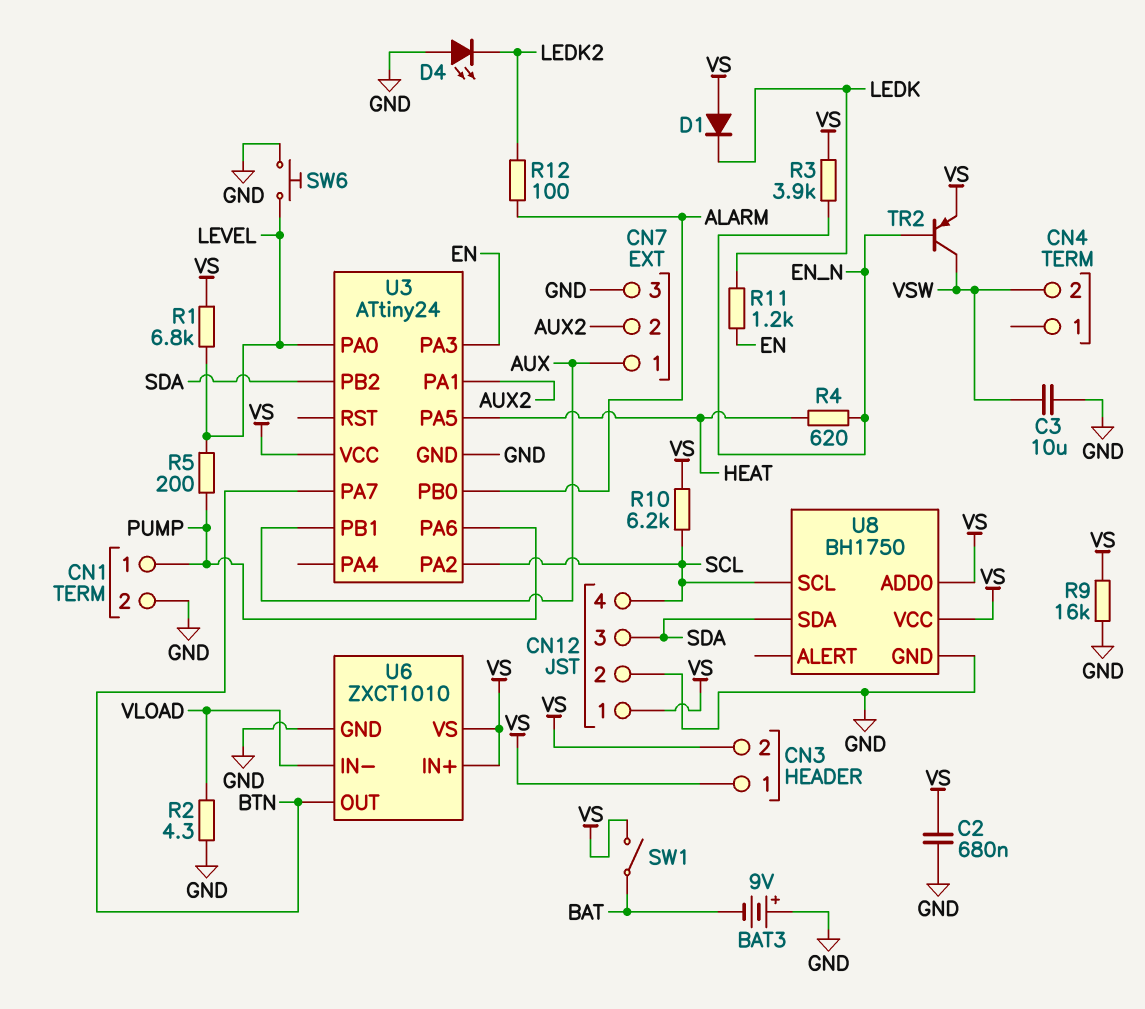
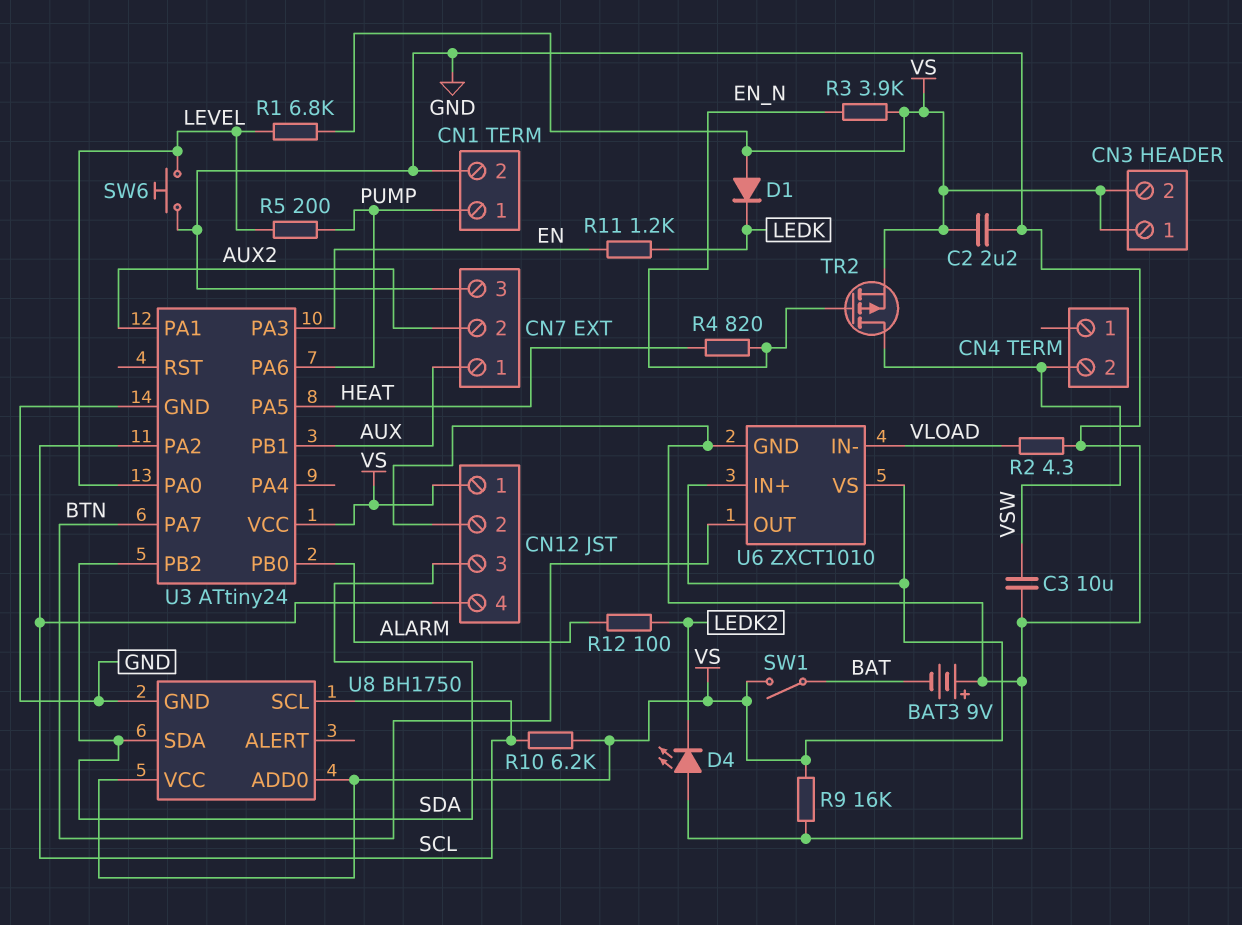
C2: 680nF (GND, VS) -> 2.2uF (GND, VS)
R4: 620 (EN_N, HEAT) -> 820 (EN_N, HEAT)
TR2: PNP (B EN_N, C VSW, E VS) -> PMOS (G EN_N, D VSW, S VS)

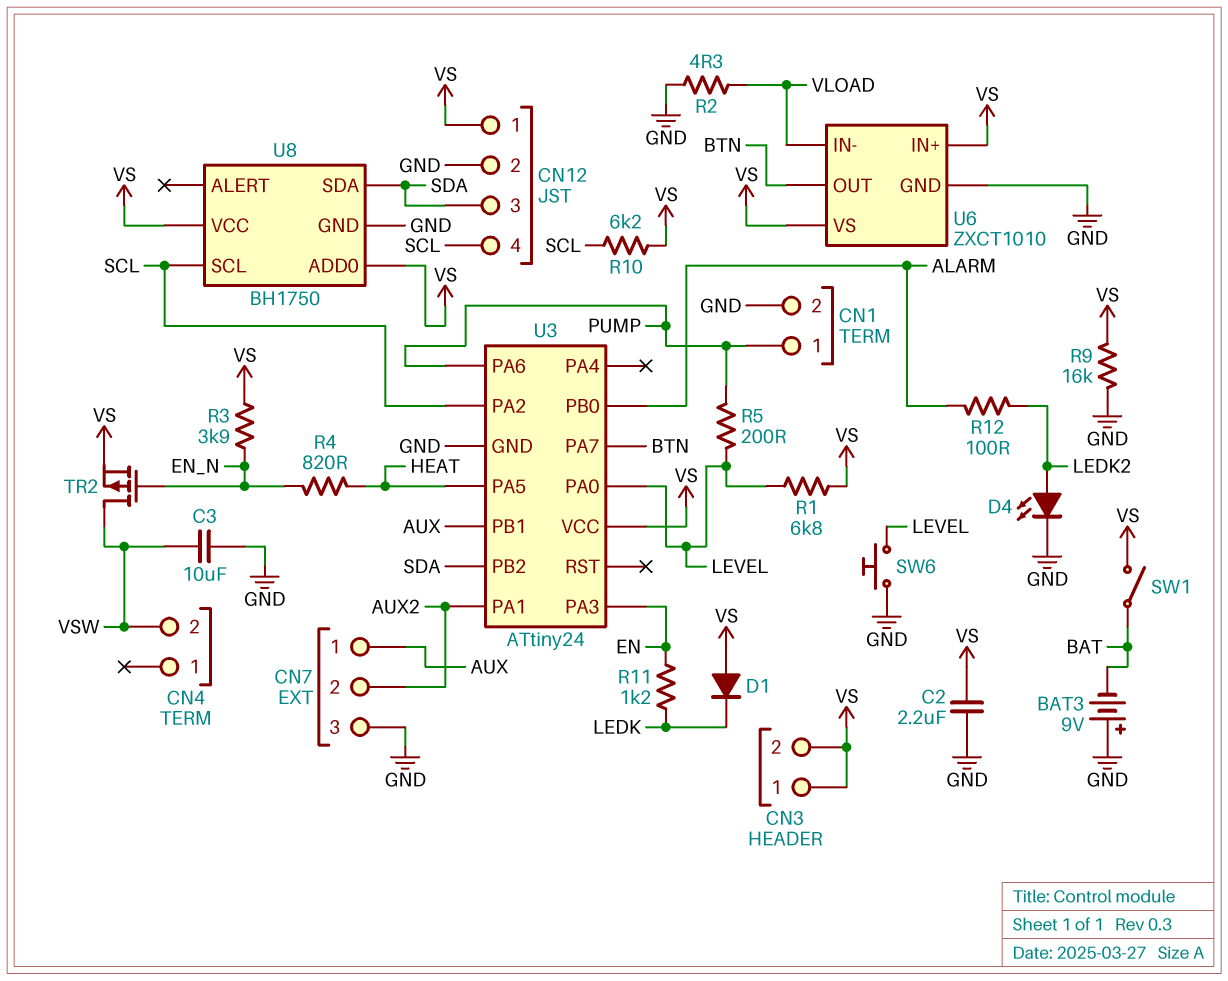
D4: LED (A GND, K LEDK2) -> LED (A LEDK2, K GND)

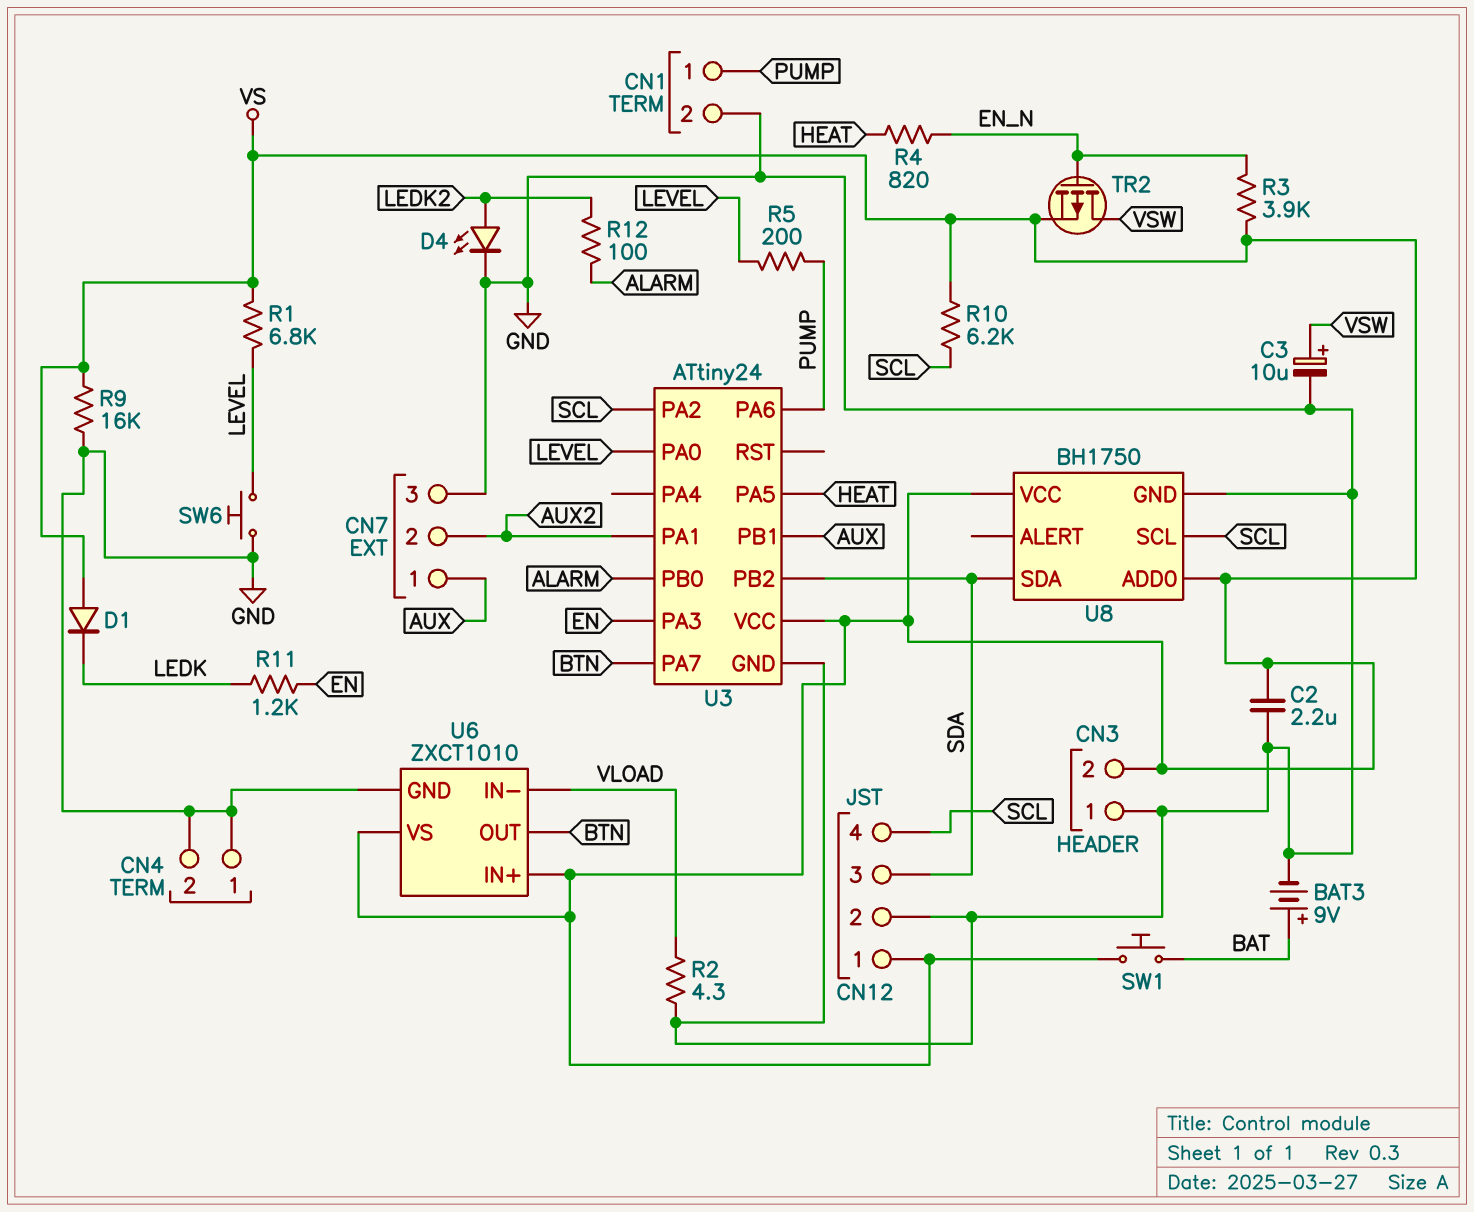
BAT3: 9V (plus GND, minus BAT) -> 9V (plus BAT, minus GND)
C3: 10uF (GND, VSW) -> 10uF (plus VSW, minus GND)
CN3 pin 1: VS -> GND
CN4 pin 1: none -> GND
CN4 pin 2: VSW -> GND
SW1: switch (BAT, VS) -> button (BAT, VS)

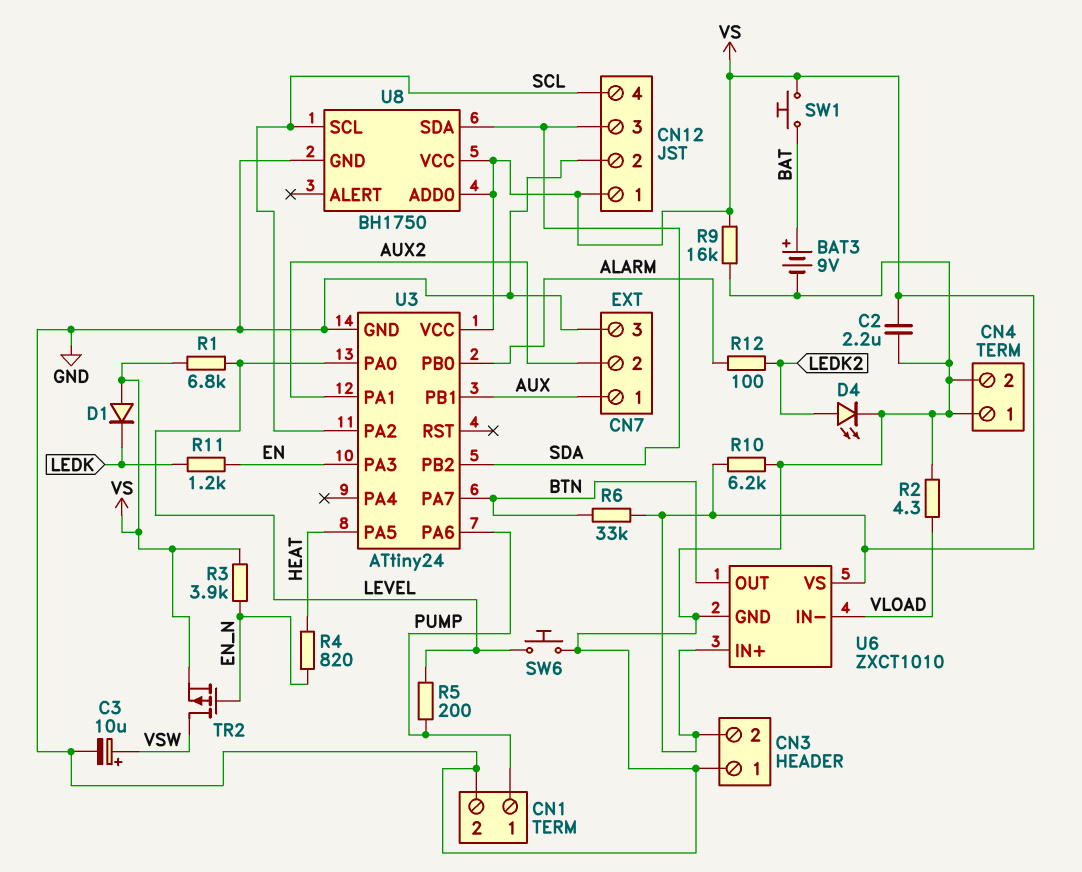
R6: none -> 33k (BTN, VS)
R10: 6.2k (SCL, VS) -> 6.2k (GND, VS)

